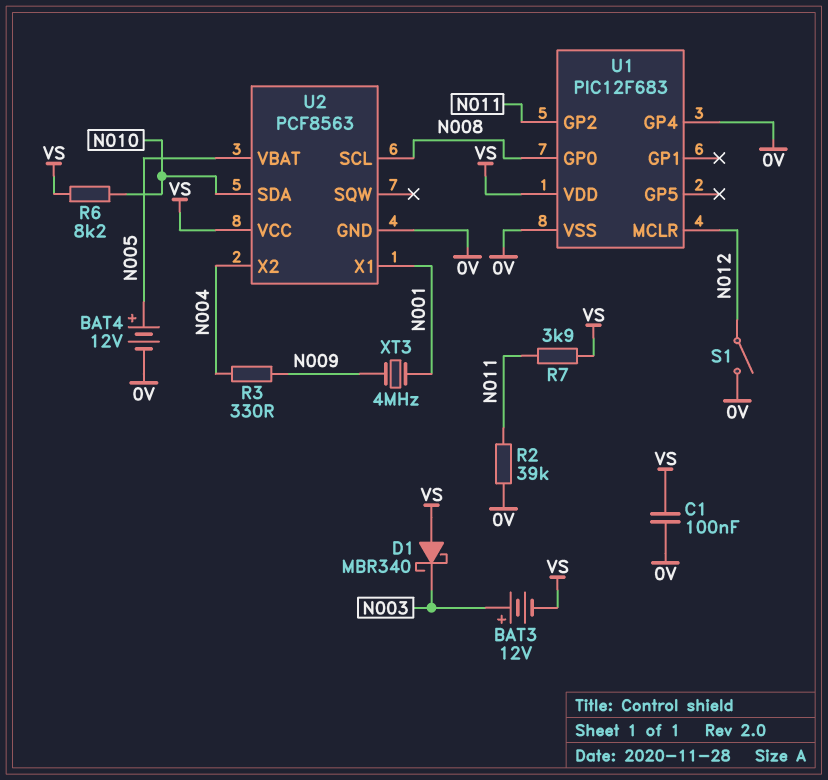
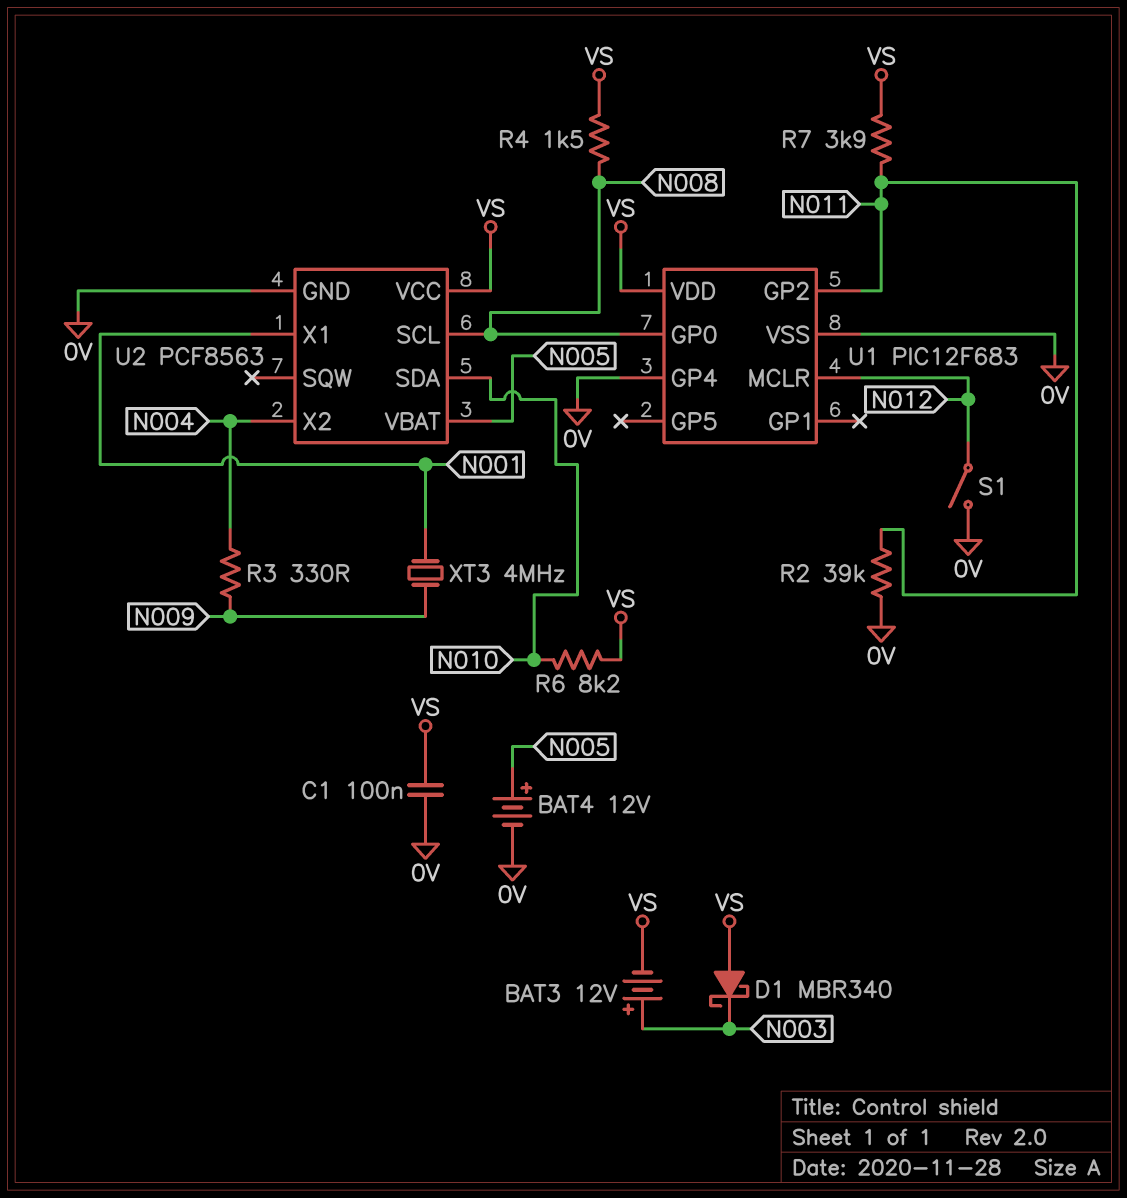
R4: none -> 1.5k (N008, VS)

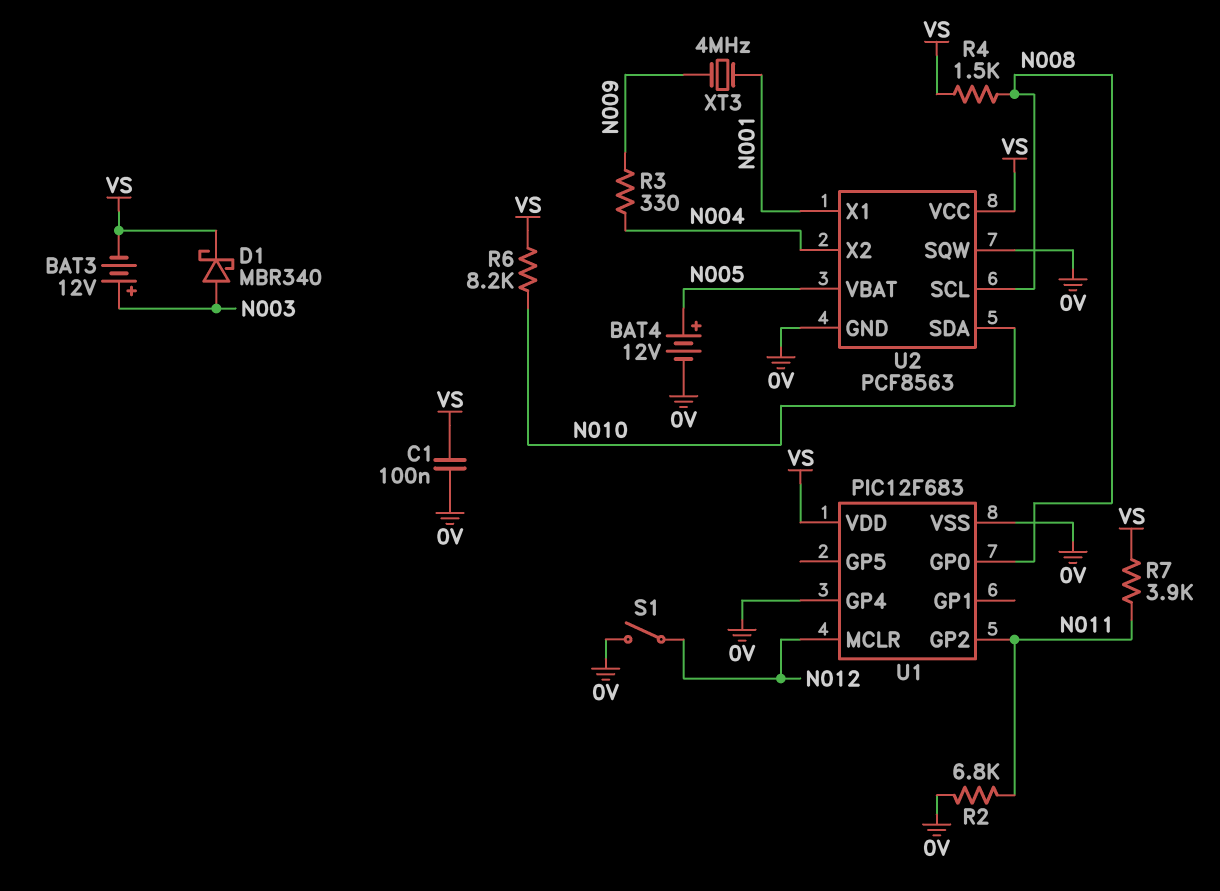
D1: schottky MBR340 (A VS, K N003) -> schottky MBR340 (A N003, K VS)
R2: 39k (0V, N011) -> 6.8k (0V, N011)
U2 pin SQW: none -> 0V

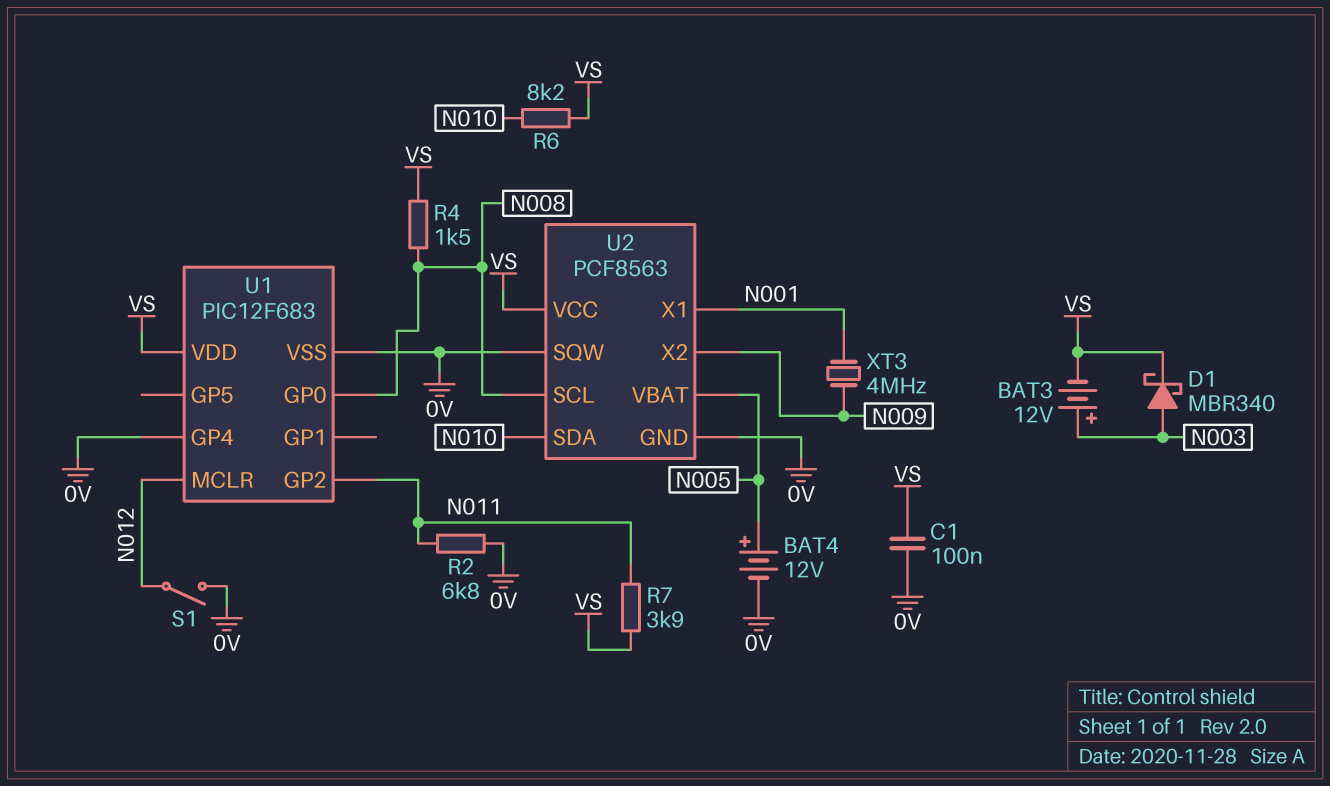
R3: 330 (N004, N009) -> none
U2 pin X2: N004 -> N009

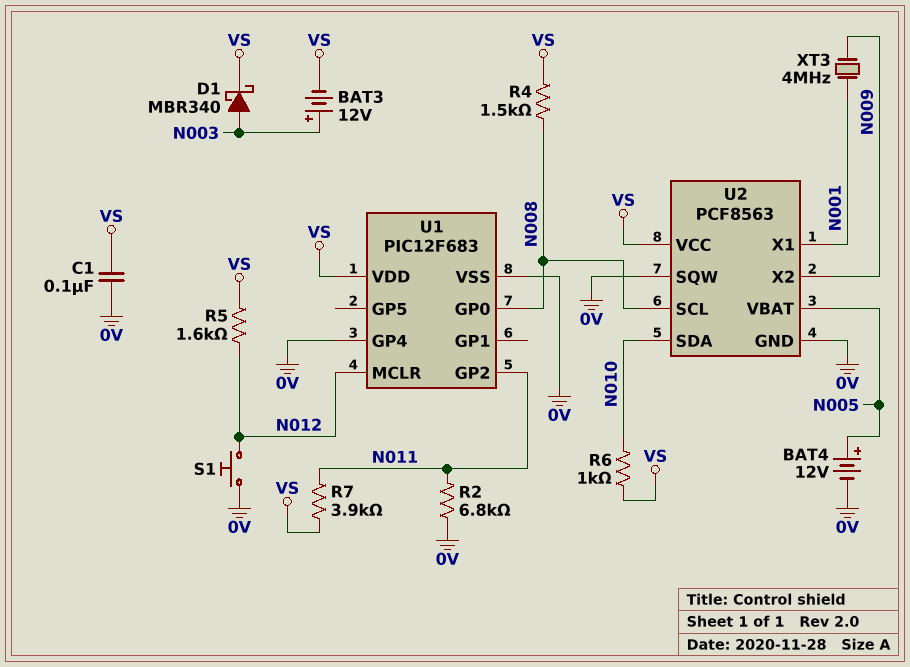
R5: none -> 1.6k (N012, VS)
R6: 8.2k (N010, VS) -> 1k (N010, VS)
S1: switch (0V, N012) -> button (0V, N012)

